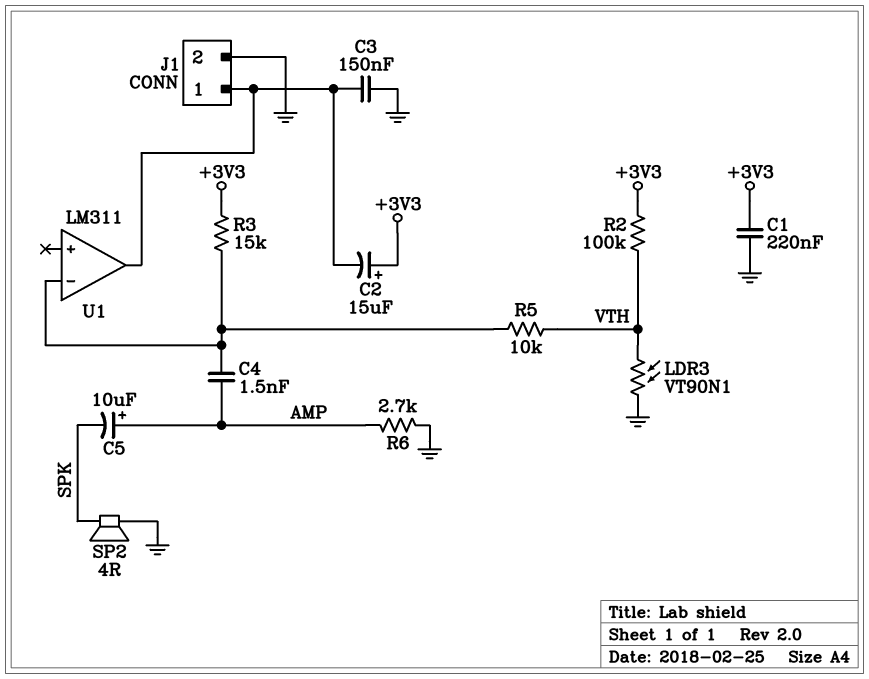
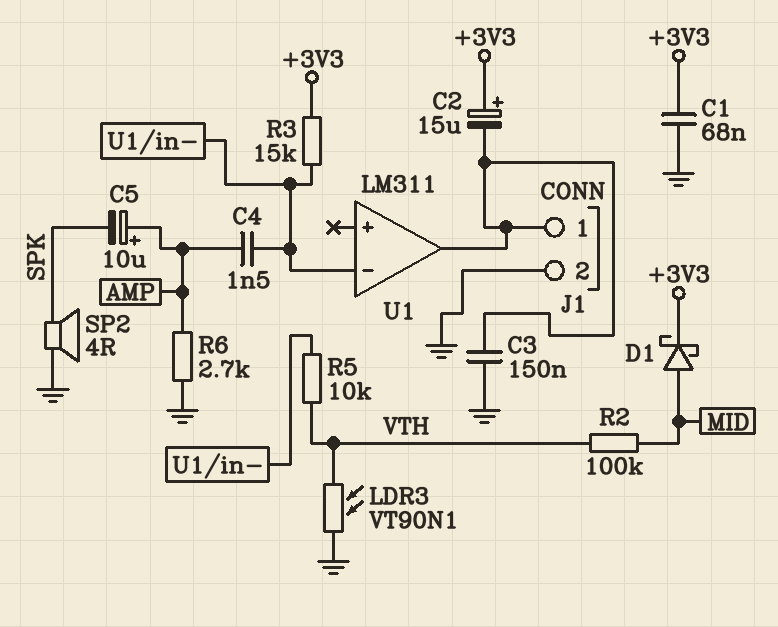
C1: 220nF (+3V3, GND) -> 68nF (+3V3, GND)
D1: none -> schottky (A MID, K +3V3)
R2: 100k (+3V3, VTH) -> 100k (MID, VTH)

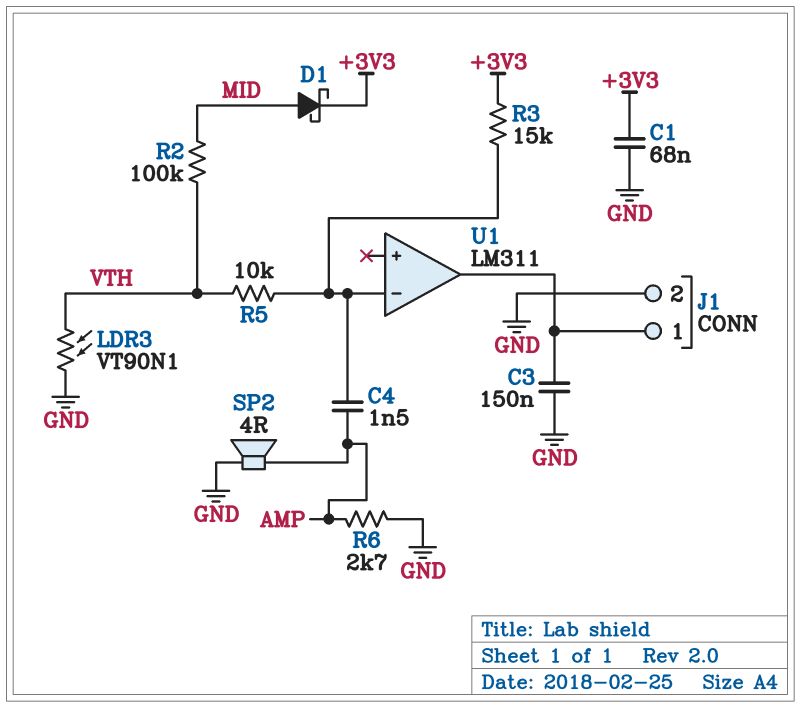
C2: 15uF (plus +3V3, minus J1/1) -> none
C5: 10uF (plus AMP, minus SPK) -> none
SP2: speaker 4R (GND, SPK) -> speaker 4R (AMP, GND)

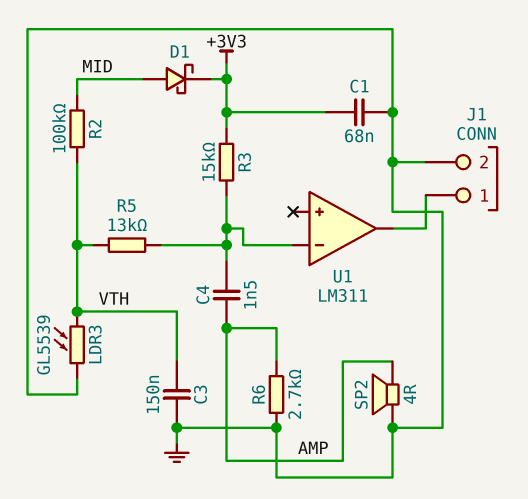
C3: 150nF (GND, J1/1) -> 150nF (GND, VTH)
LDR3: VT90N1 (GND, VTH) -> GL5539 (GND, VTH)
R5: 10k (U1/in-, VTH) -> 13k (U1/in-, VTH)

